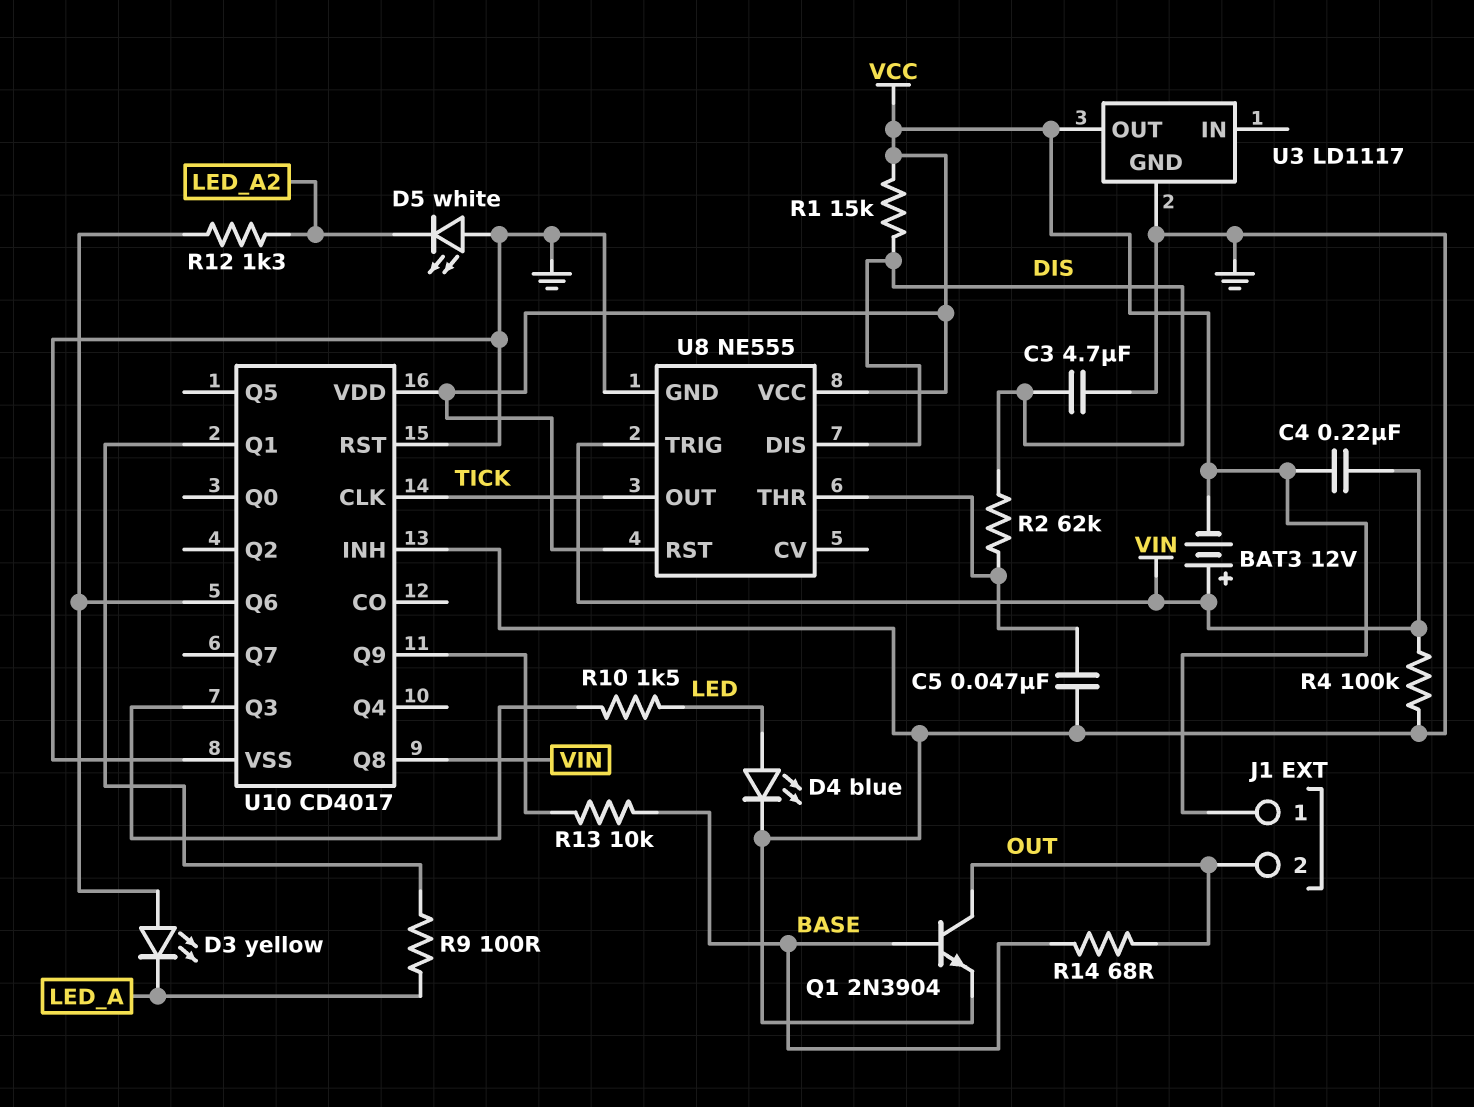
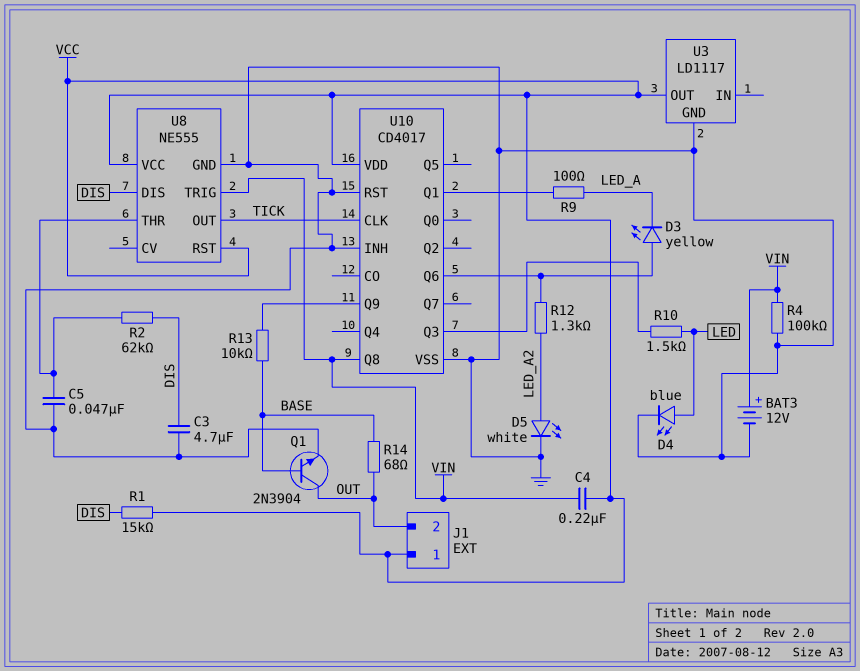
BAT3: 12V (plus VIN, minus VCC) -> 12V (plus VIN, minus GND)
D5: LED white (A GND, K LED_A2) -> LED white (A LED_A2, K GND)

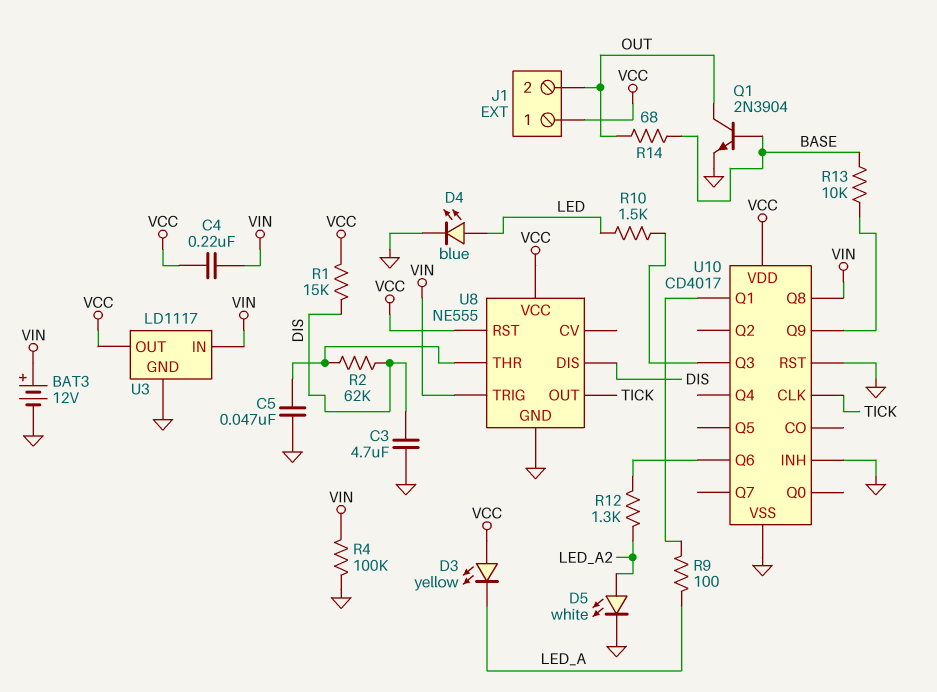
D3: LED yellow (A U10/Q6, K LED_A) -> LED yellow (A VCC, K LED_A)
U3 pin IN: none -> VIN

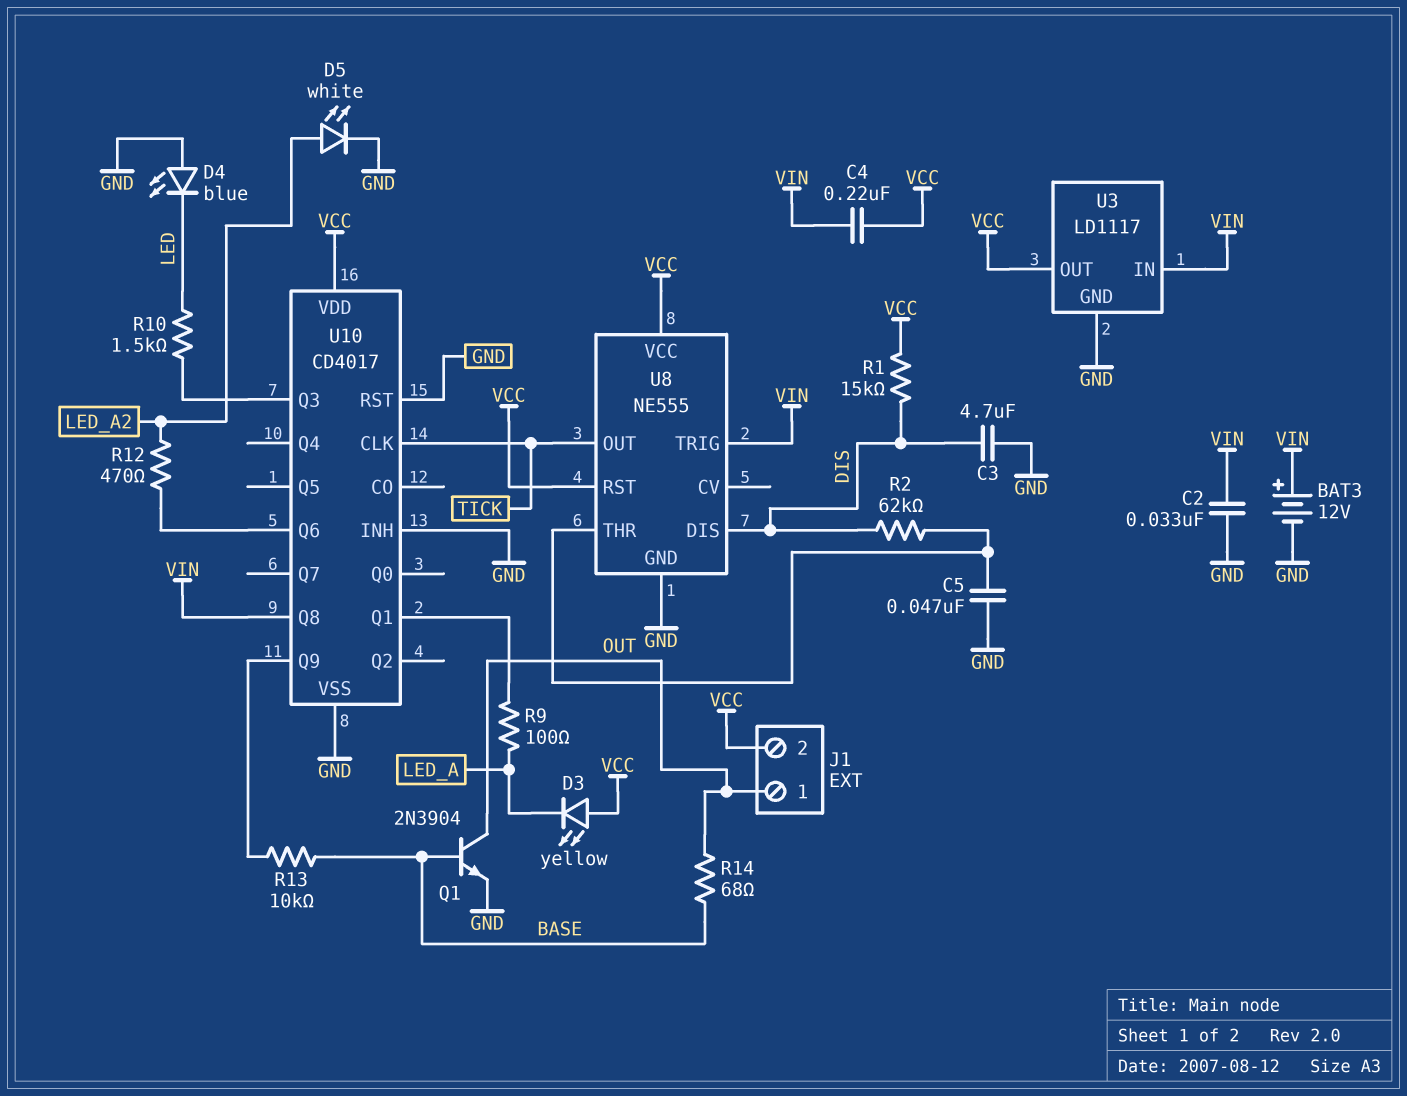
C2: none -> 33nF (GND, VIN)
D4: LED blue (A LED, K GND) -> LED blue (A GND, K LED)
J1 pin 1: VCC -> OUT
J1 pin 2: OUT -> VCC
R4: 100k (GND, VIN) -> none
R12: 1.3k (LED_A2, U10/Q6) -> 470 (LED_A2, U10/Q6)

